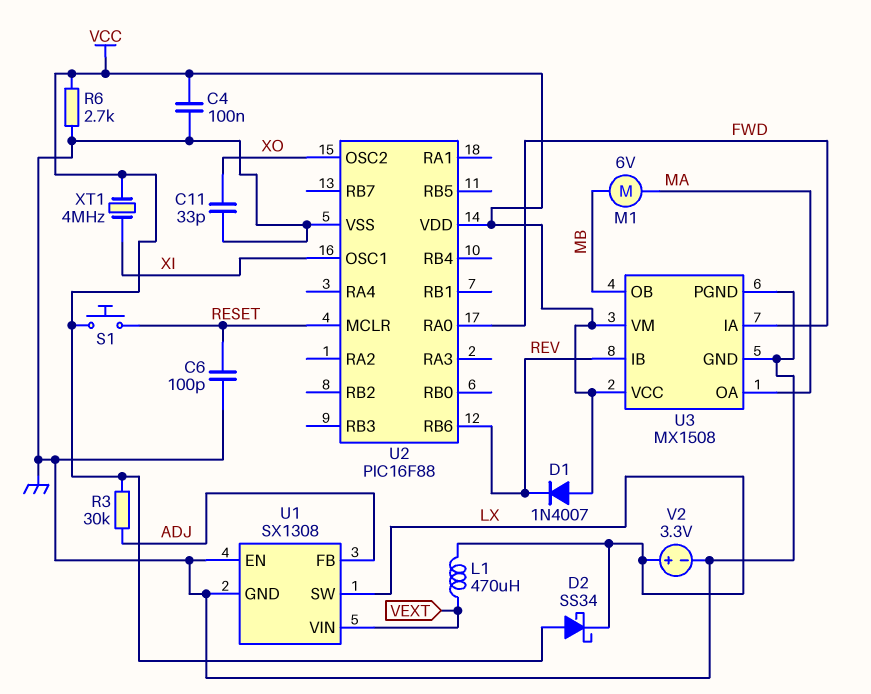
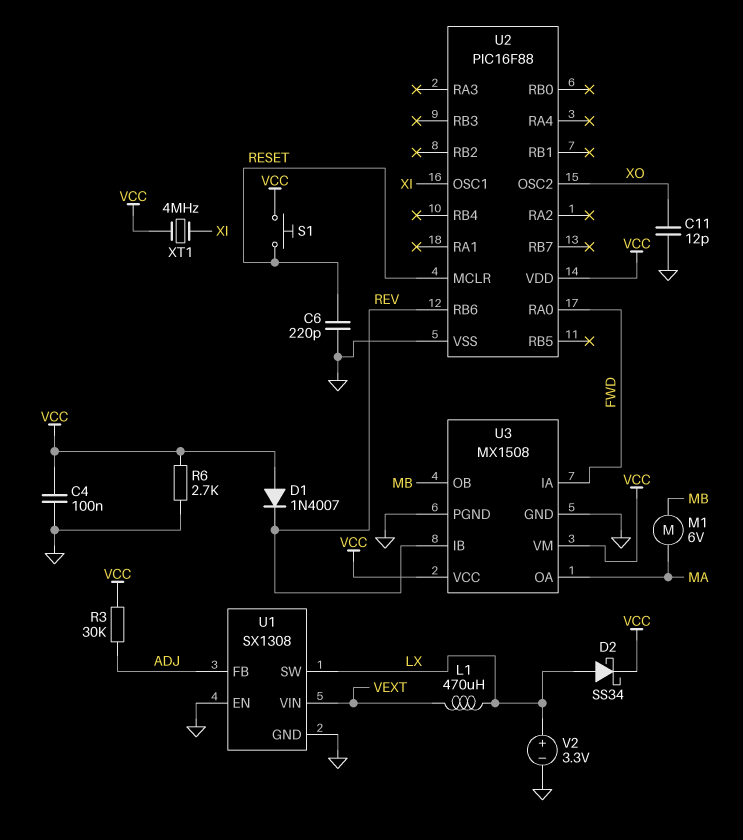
C6: 100pF (GND, RESET) -> 220pF (GND, RESET)
C11: 33pF (GND, XO) -> 12pF (GND, XO)
D2: schottky SS34 (A VCC, K LX) -> schottky SS34 (A LX, K VCC)

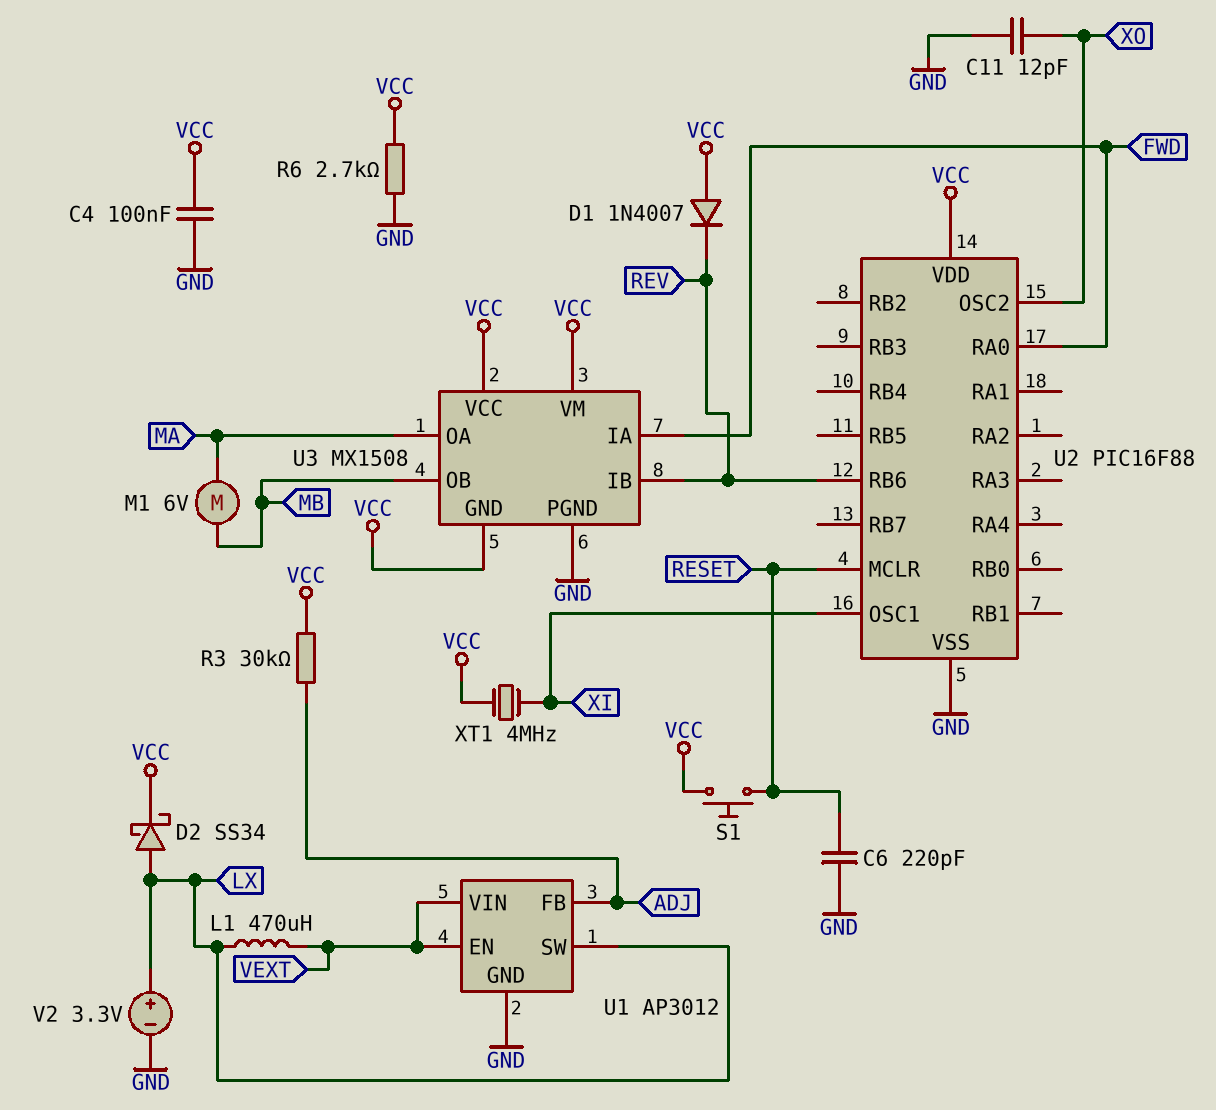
U1: SX1308 -> AP3012
U1 pin EN: GND -> VEXT
U3 pin GND: GND -> VCC

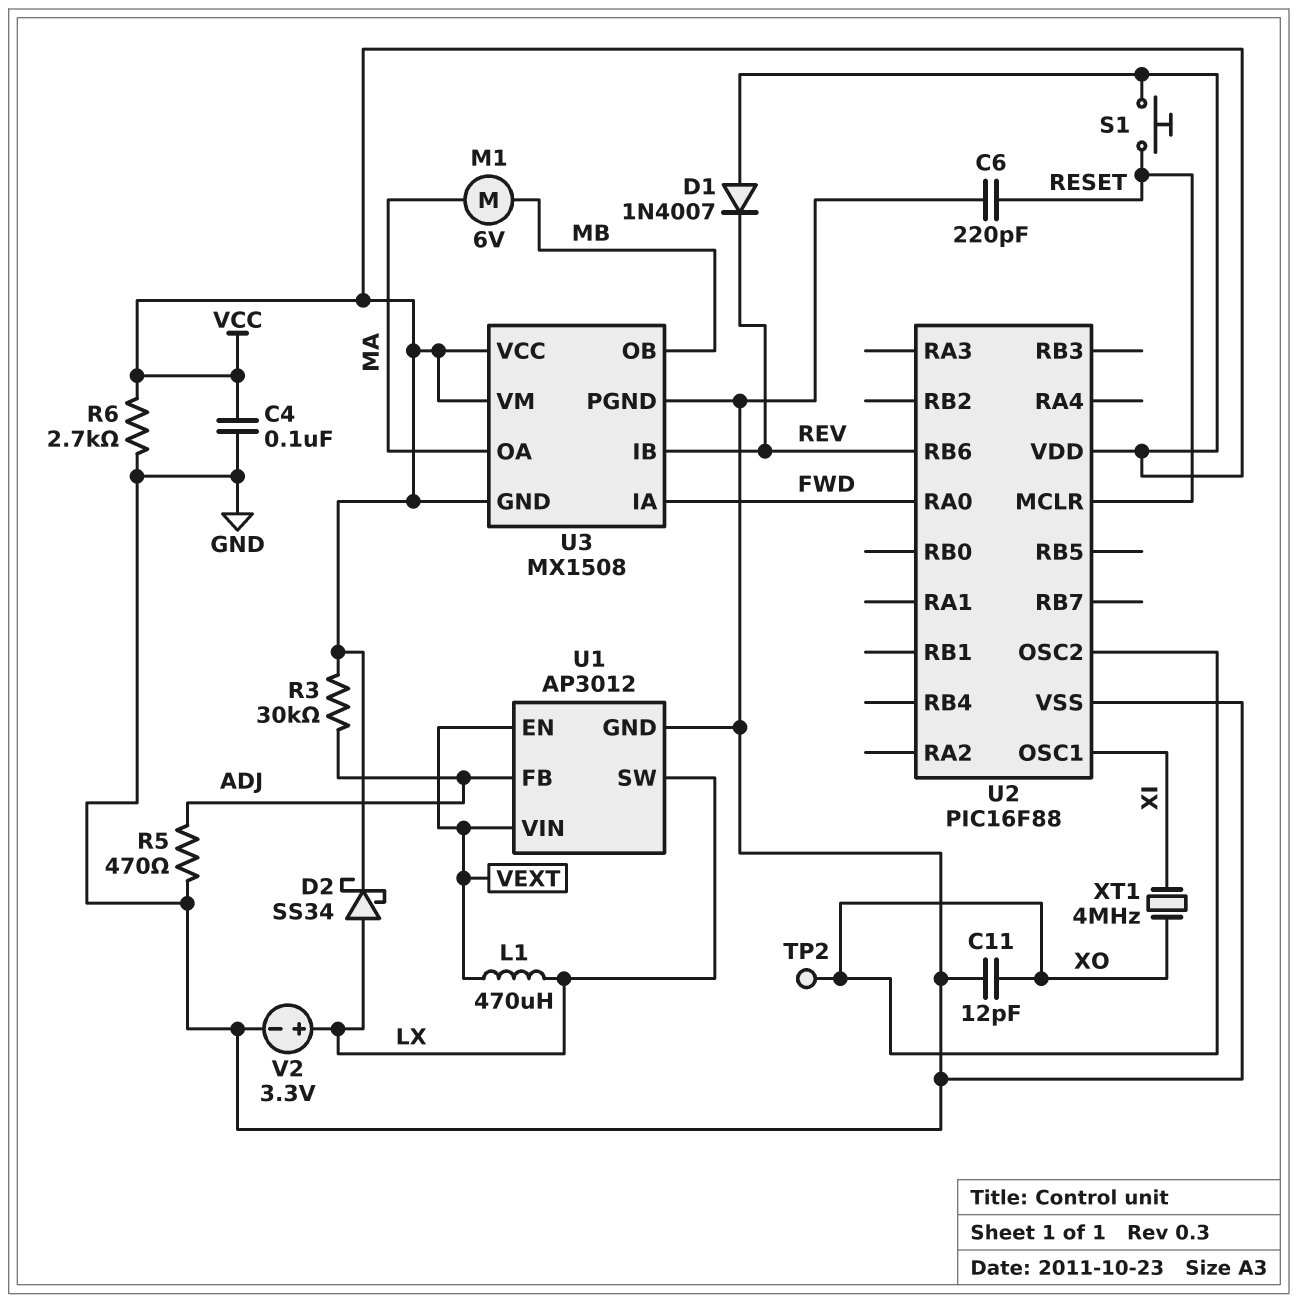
R5: none -> 470 (ADJ, GND)
TP2: none -> test point (XO)
XT1: 4MHz (VCC, XI) -> 4MHz (XI, XO)

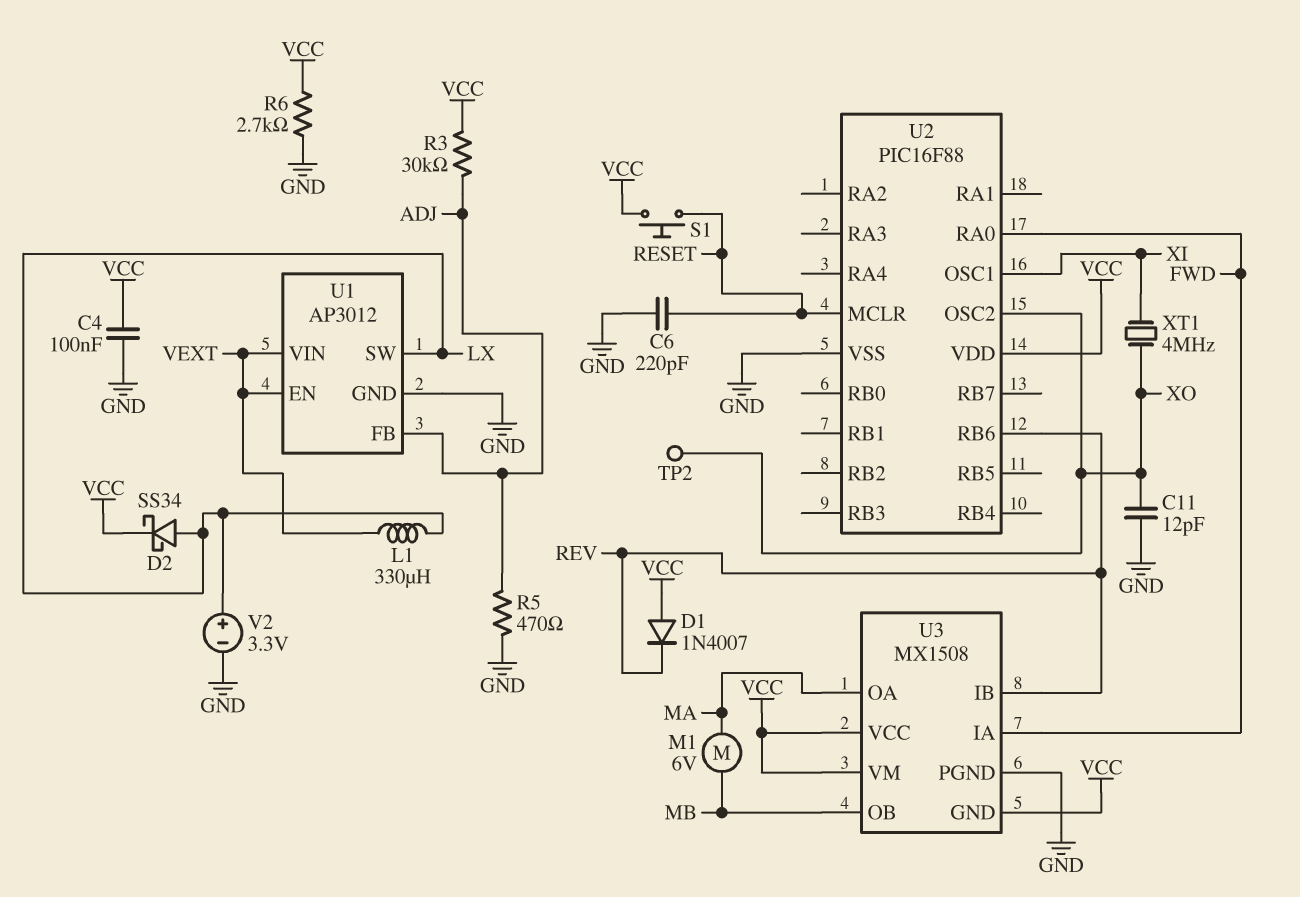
L1: 470uH (LX, VEXT) -> 330uH (LX, VEXT)

